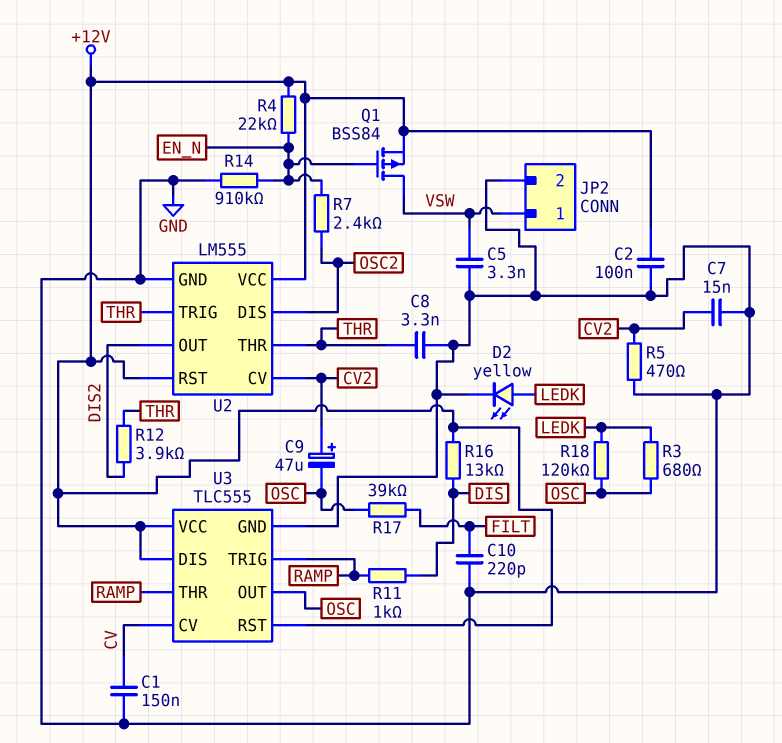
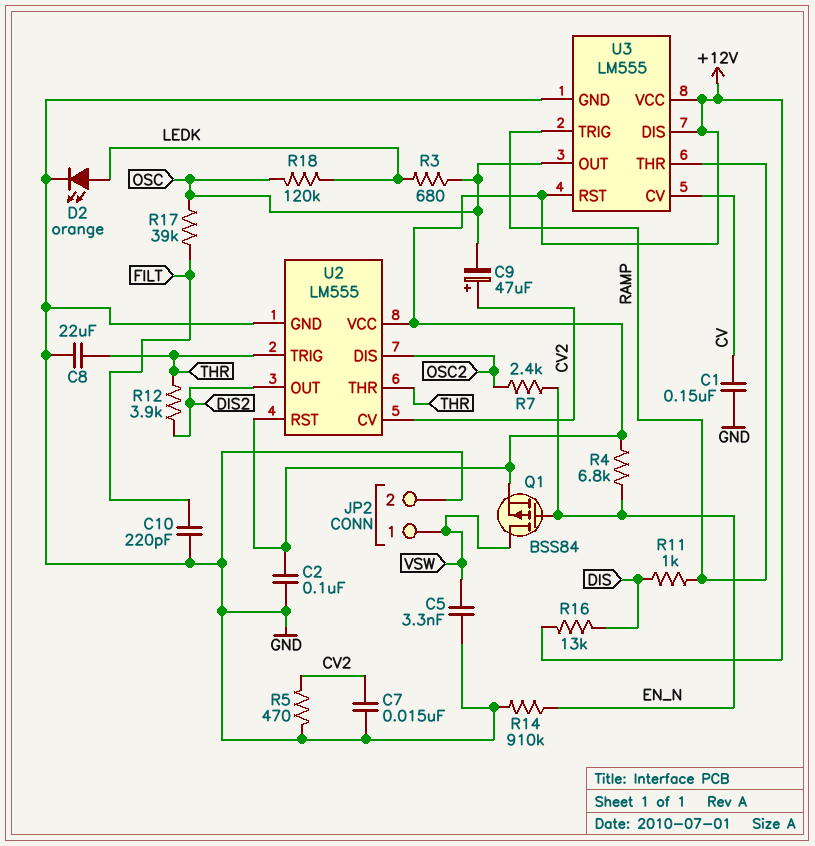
C8: 3.3nF (GND, THR) -> 22uF (GND, THR)
D2: LED yellow (A LEDK, K GND) -> LED orange (A LEDK, K GND)
R4: 22k (+12V, EN_N) -> 6.8k (+12V, EN_N)
U3: TLC555 -> LM555

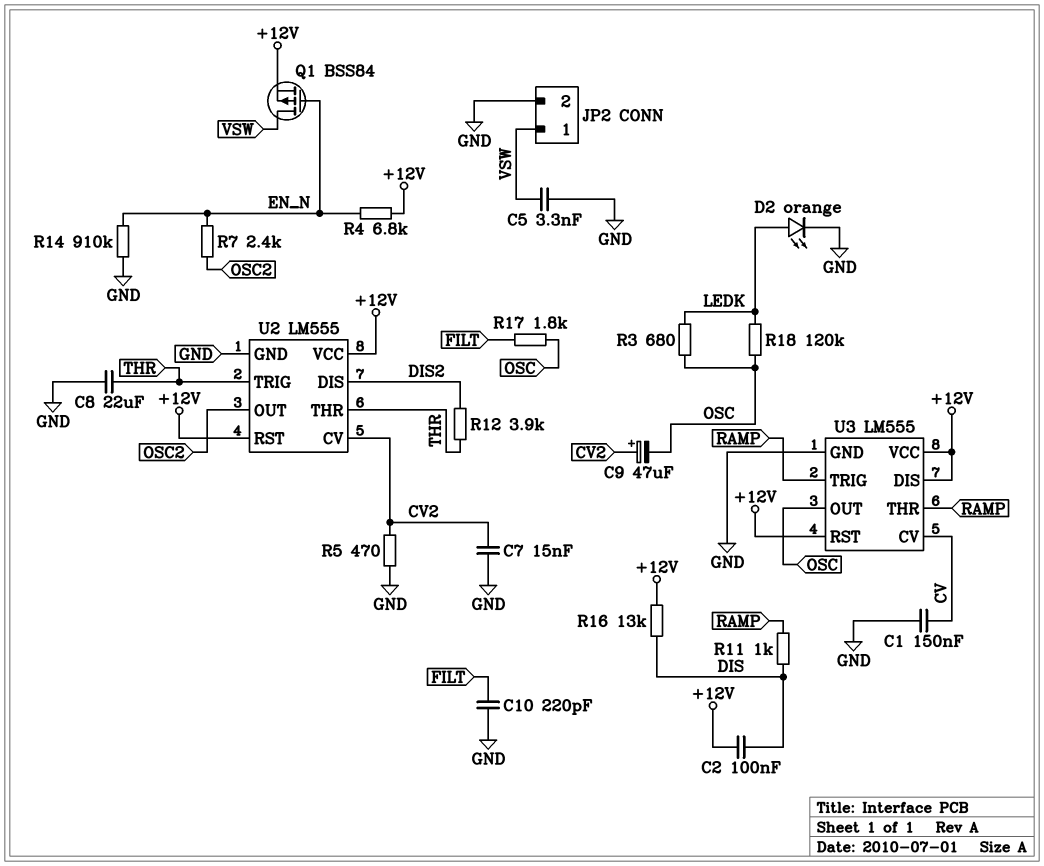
C2: 100nF (+12V, GND) -> 100nF (+12V, DIS)
R17: 39k (FILT, OSC) -> 1.8k (FILT, OSC)
U2 pin DIS: OSC2 -> DIS2
U2 pin OUT: DIS2 -> OSC2

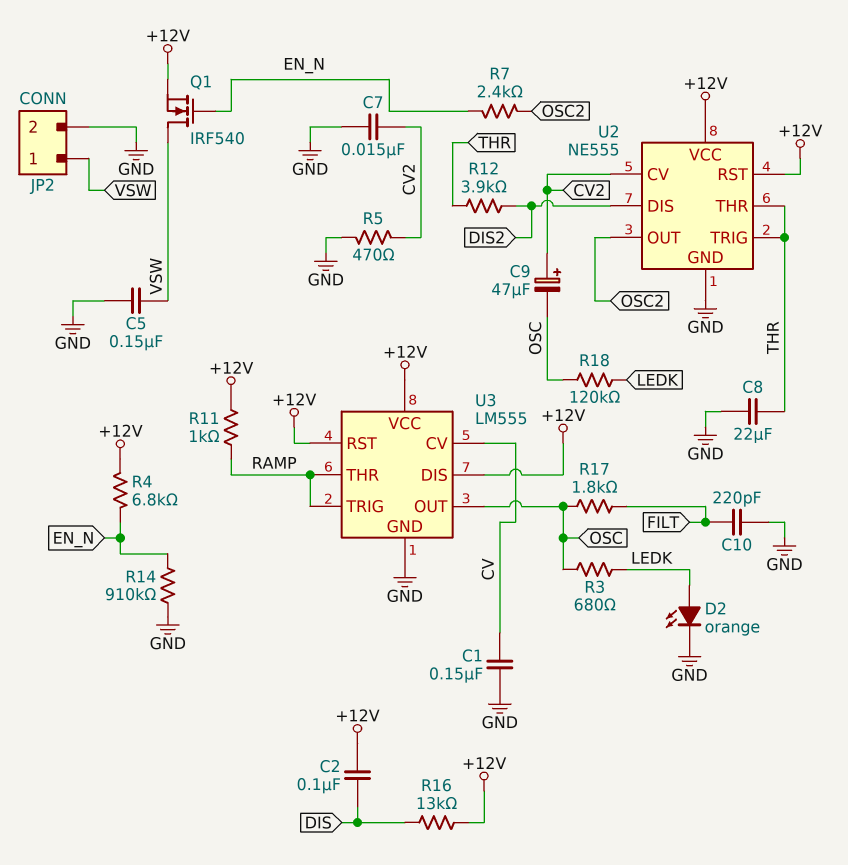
C5: 3.3nF (GND, VSW) -> 150nF (GND, VSW)
Q1: PMOS BSS84 (G EN_N, D VSW, S +12V) -> NMOS IRF540 (G EN_N, D VSW, S +12V)
R11: 1k (DIS, RAMP) -> 1k (+12V, RAMP)
U2: LM555 -> NE555

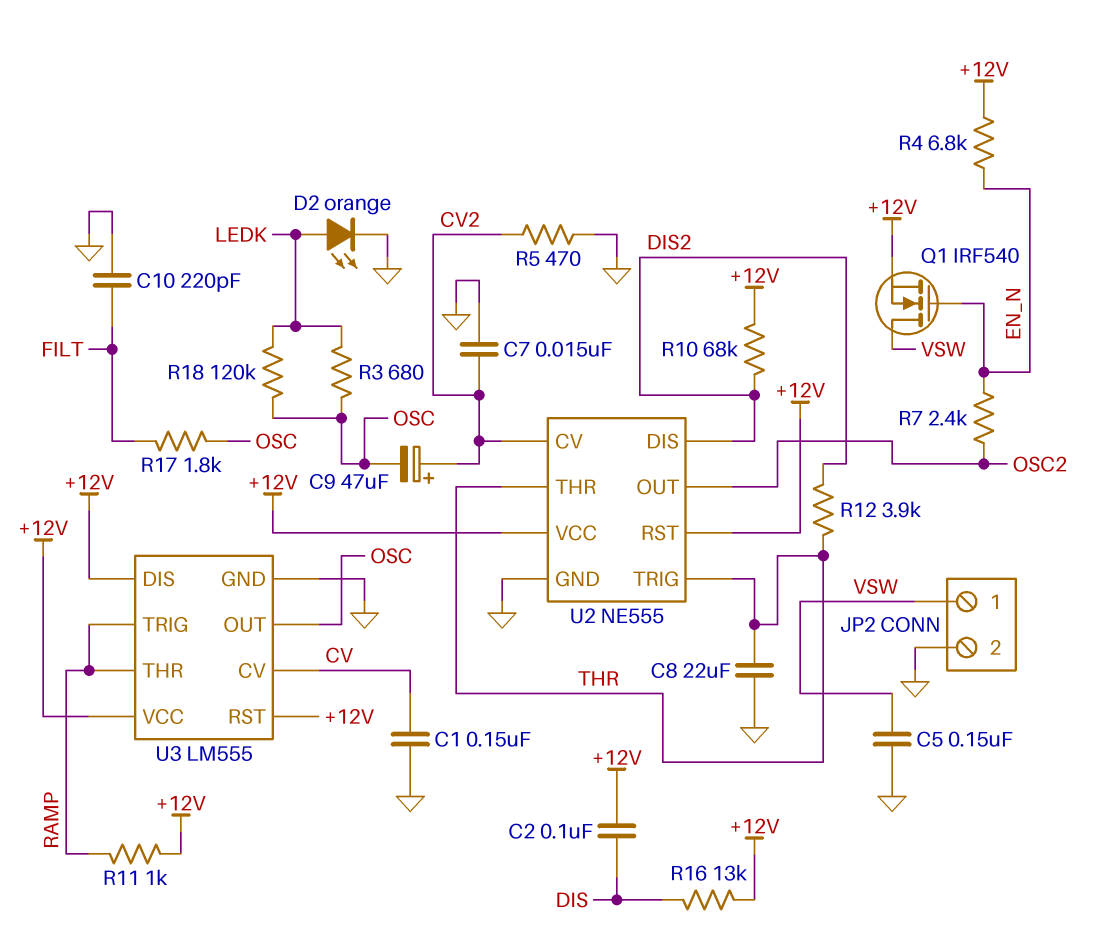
R10: none -> 68k (+12V, DIS2)
R14: 910k (EN_N, GND) -> none

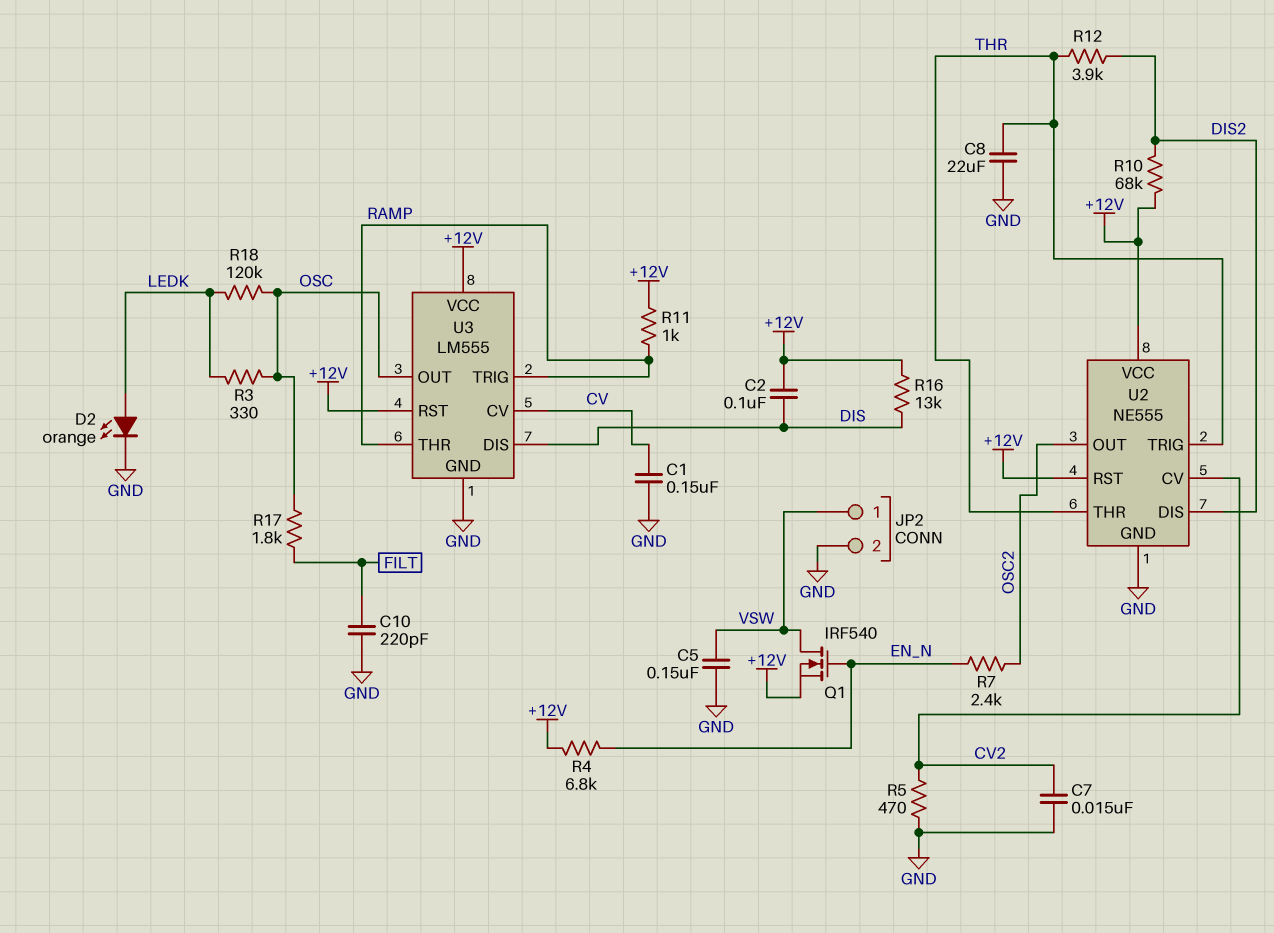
C9: 47uF (plus CV2, minus OSC) -> none
R3: 680 (LEDK, OSC) -> 330 (LEDK, OSC)
U3 pin DIS: +12V -> DIS

